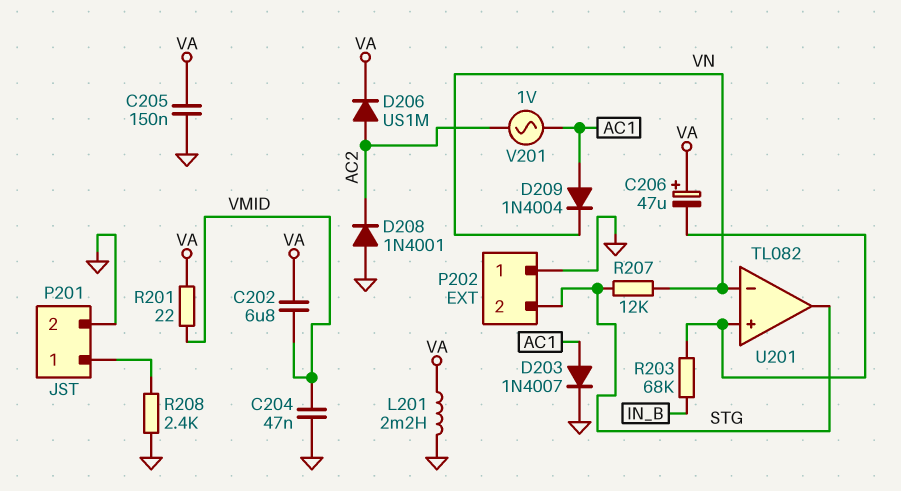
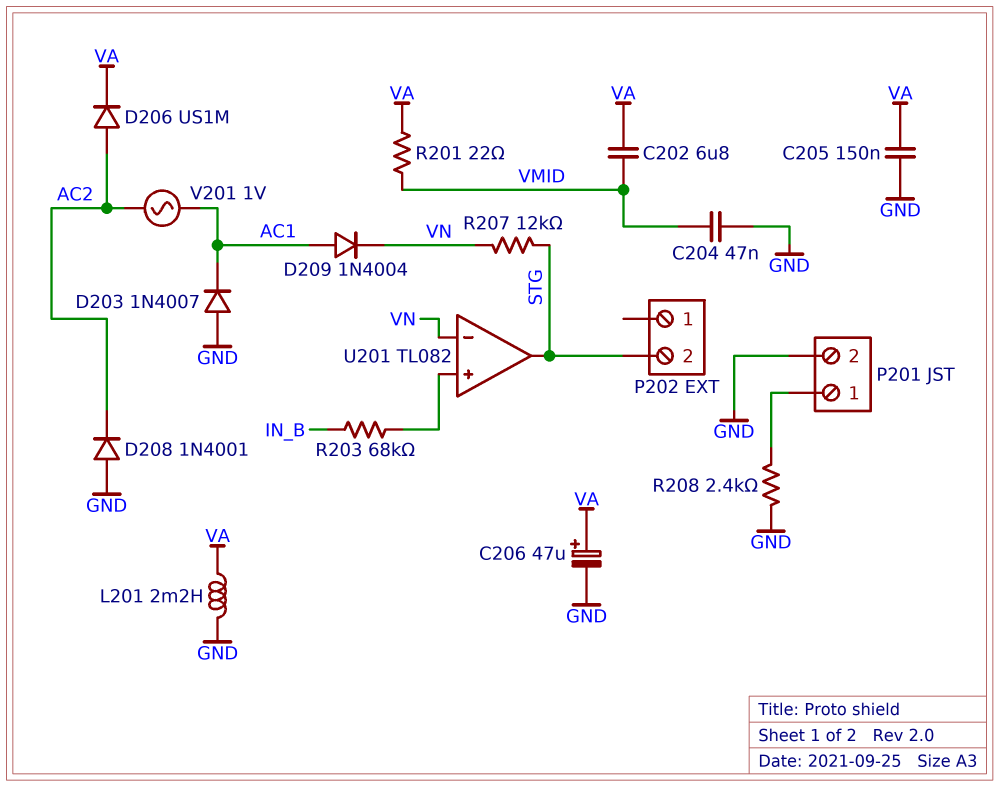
C206: 47uF (plus VA, minus U201/in+) -> 47uF (plus VA, minus GND)
D203: diode 1N4007 (A AC1, K GND) -> diode 1N4007 (A GND, K AC1)
P202 pin 1: GND -> none

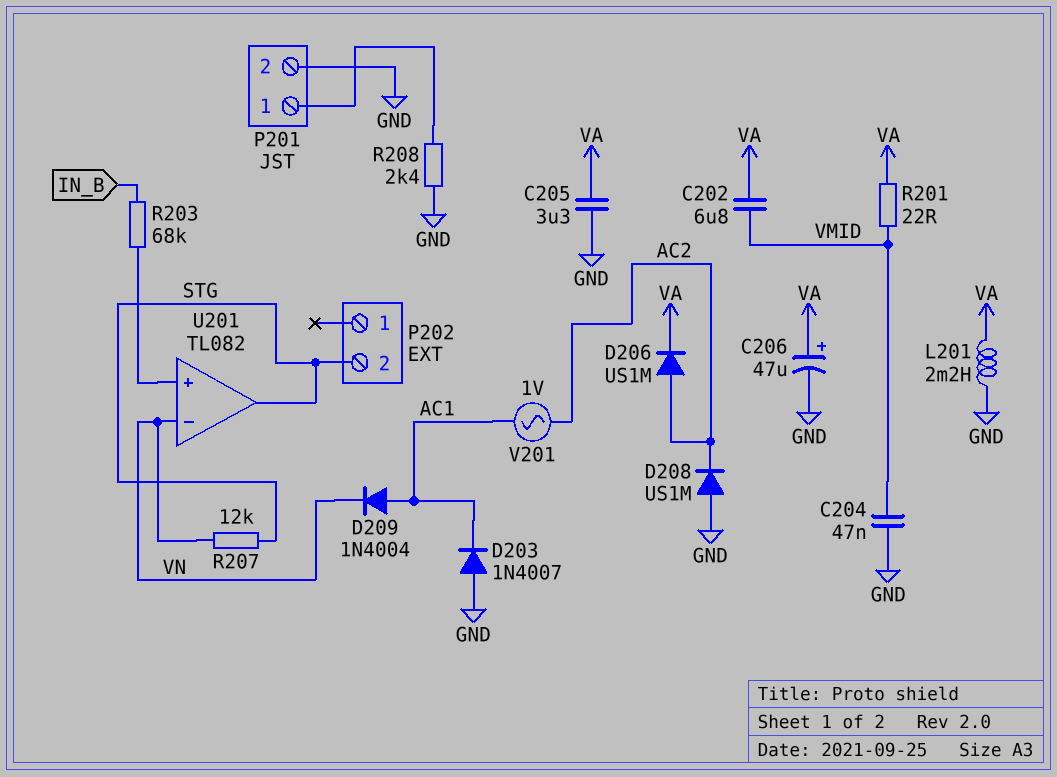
C205: 150nF (GND, VA) -> 3.3uF (GND, VA)
D208: diode 1N4001 (A GND, K AC2) -> diode US1M (A GND, K AC2)

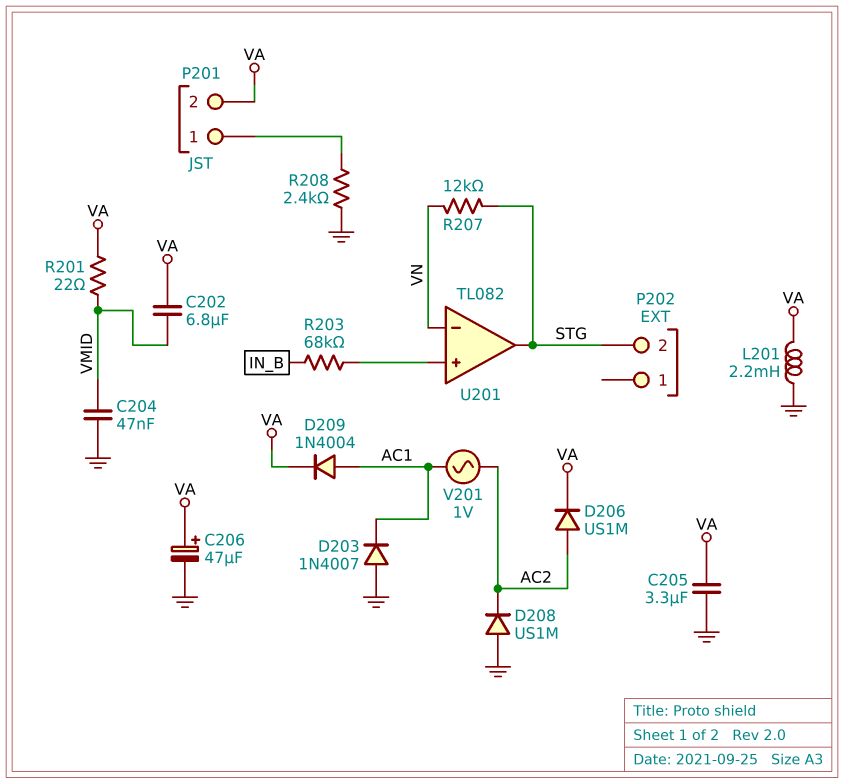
D209: diode 1N4004 (A AC1, K VN) -> diode 1N4004 (A AC1, K VA)
P201 pin 2: GND -> VA

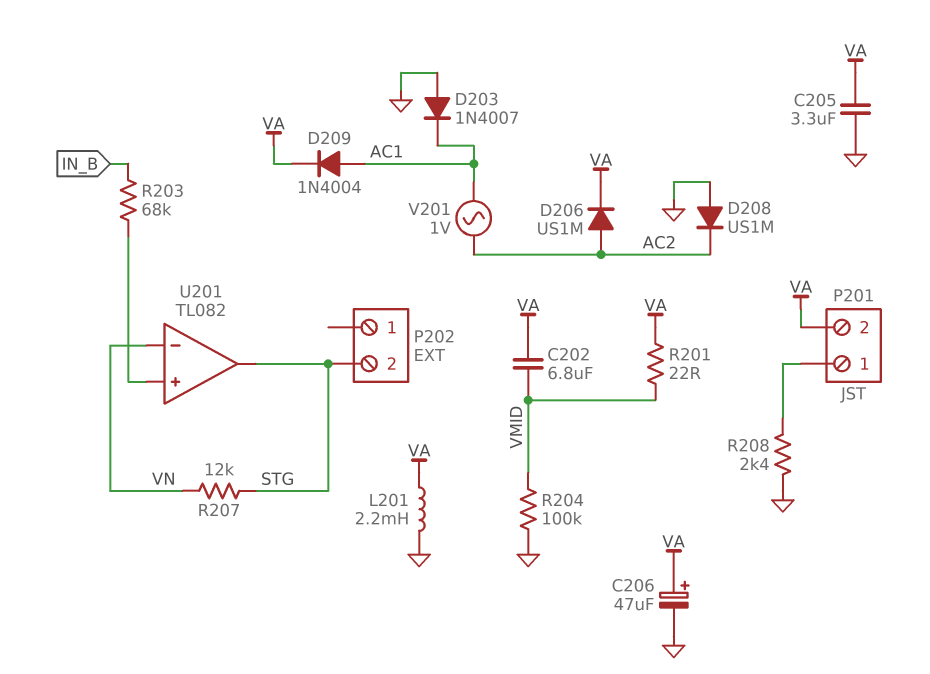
C204: 47nF (GND, VMID) -> none
R204: none -> 100k (GND, VMID)

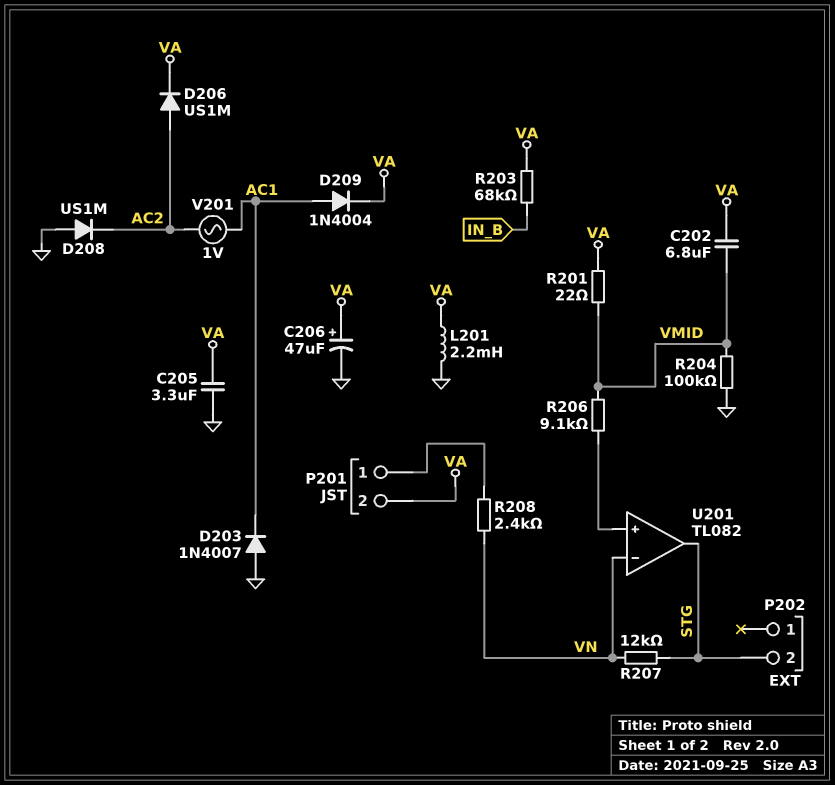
R203: 68k (IN_B, U201/in+) -> 68k (IN_B, VA)
R206: none -> 9.1k (U201/in+, VMID)
R208: 2.4k (GND, P201/1) -> 2.4k (P201/1, VN)

